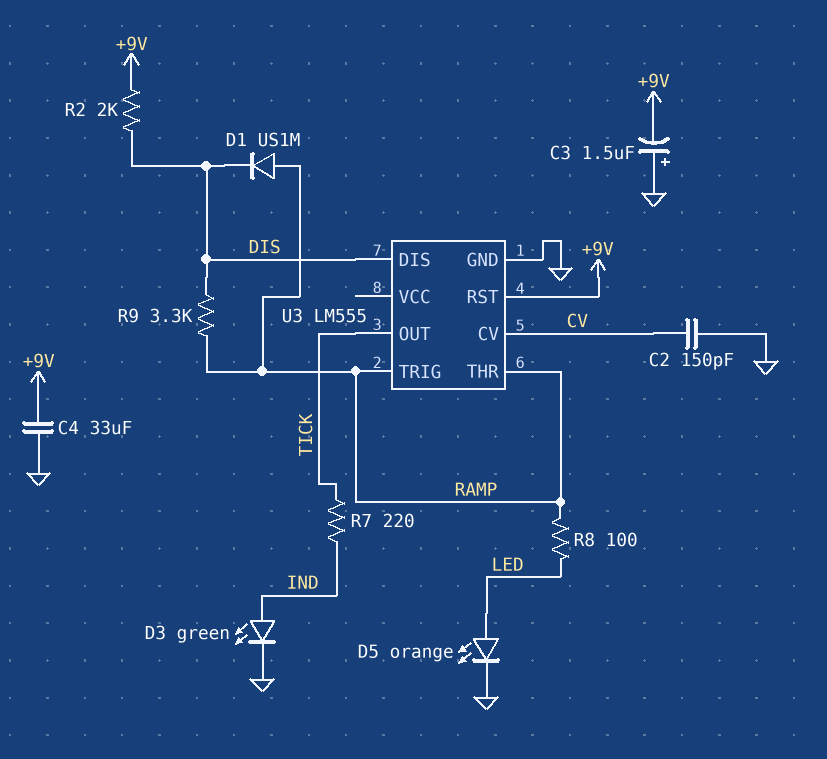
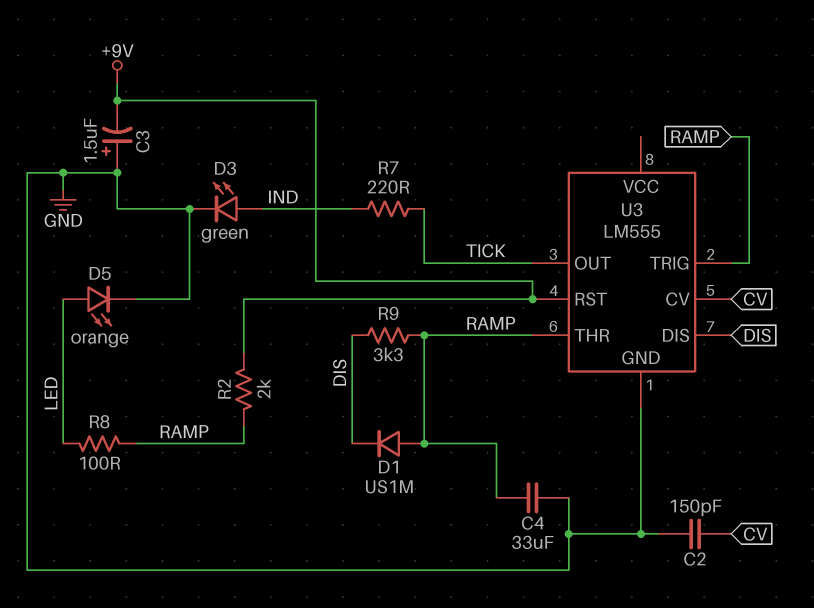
C4: 33uF (+9V, GND) -> 33uF (GND, RAMP)
R2: 2k (+9V, DIS) -> 2k (+9V, RAMP)

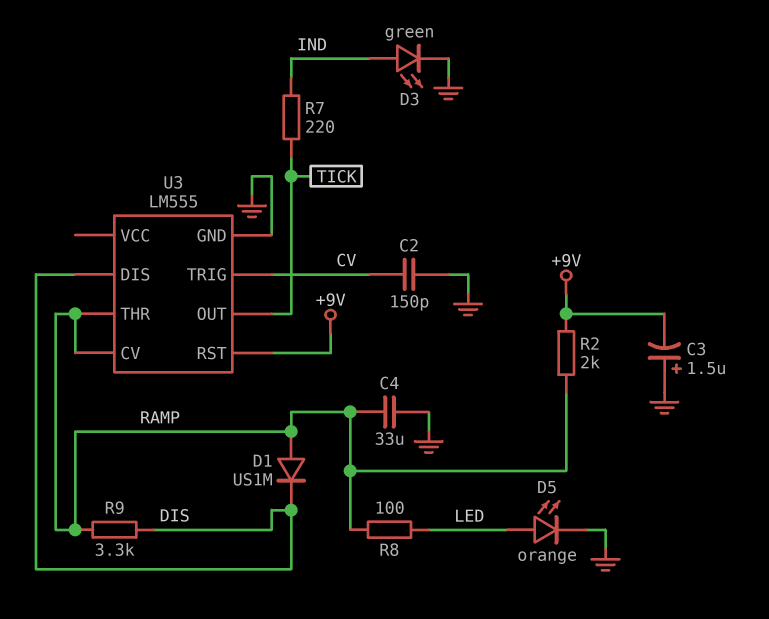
U3 pin CV: CV -> RAMP
U3 pin TRIG: RAMP -> CV

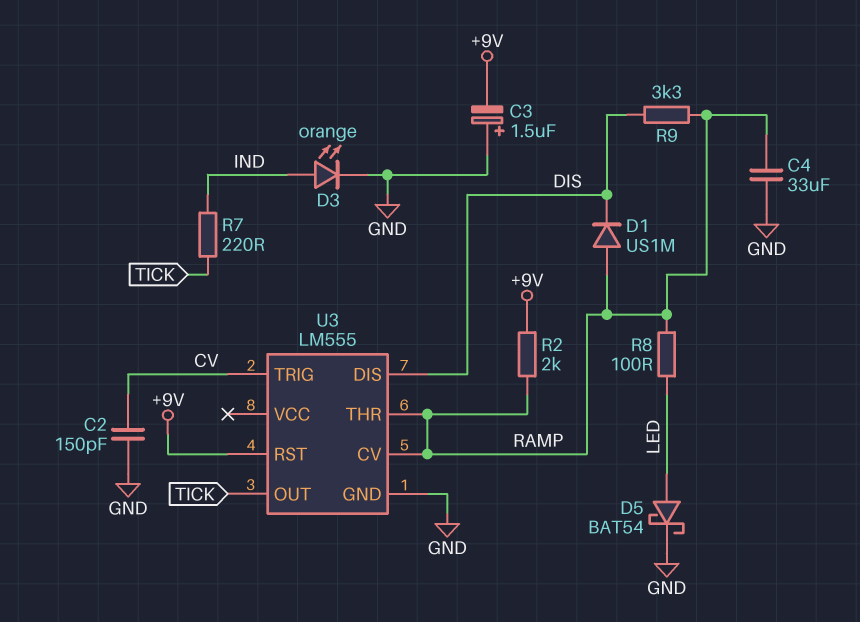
D3: LED green (A IND, K GND) -> LED orange (A IND, K GND)
D5: LED orange (A LED, K GND) -> schottky BAT54 (A LED, K GND)

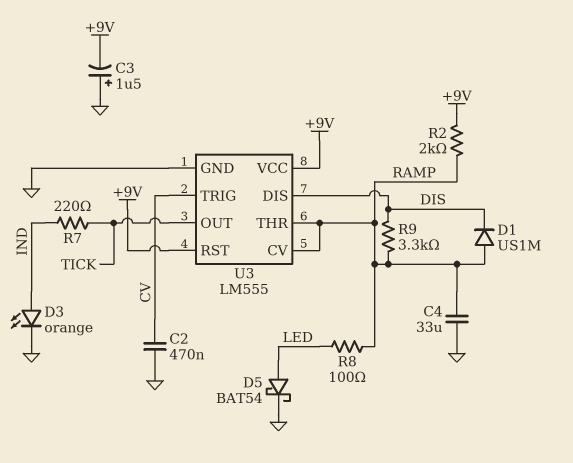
C2: 150pF (CV, GND) -> 470nF (CV, GND)
U3 pin VCC: none -> +9V

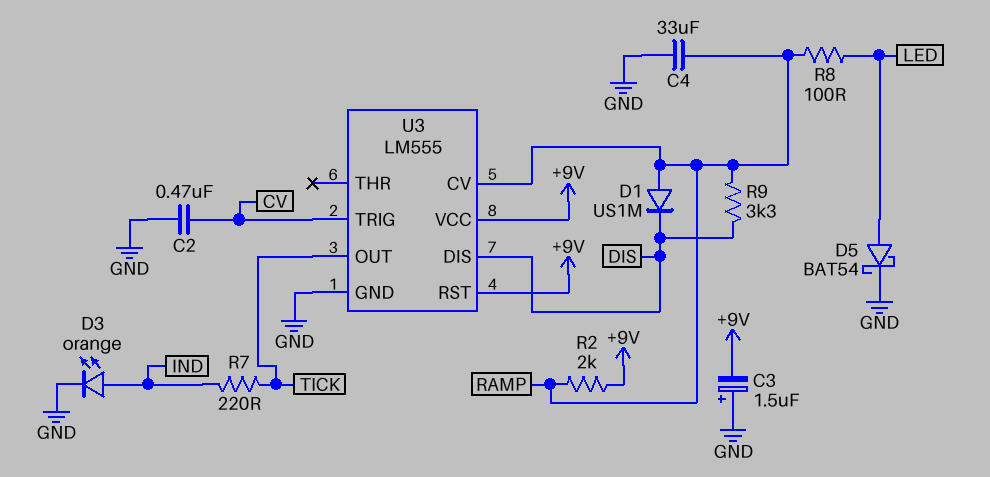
U3 pin THR: RAMP -> none

